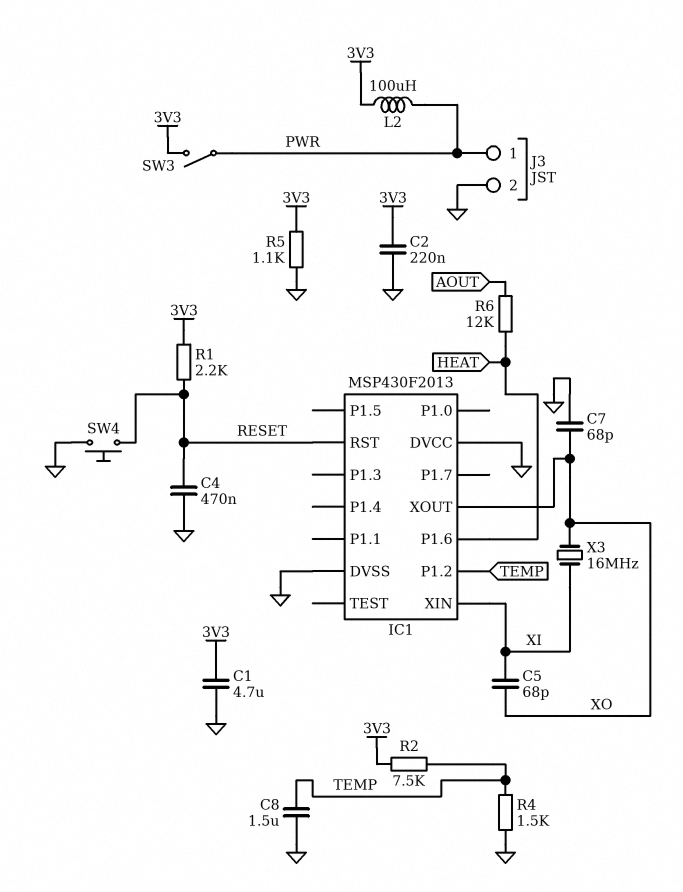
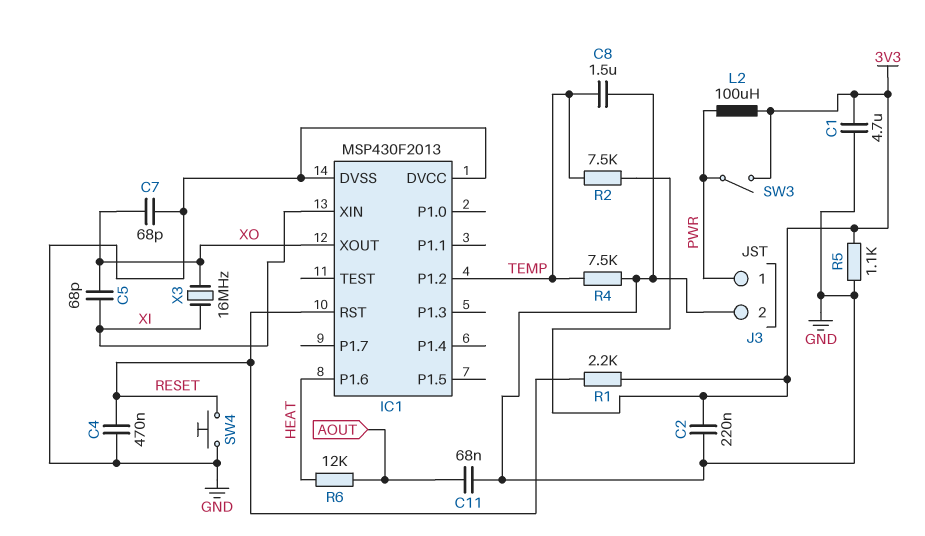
C11: none -> 68nF (AOUT, GND)
R4: 1.5k (GND, TEMP) -> 7.5k (GND, TEMP)

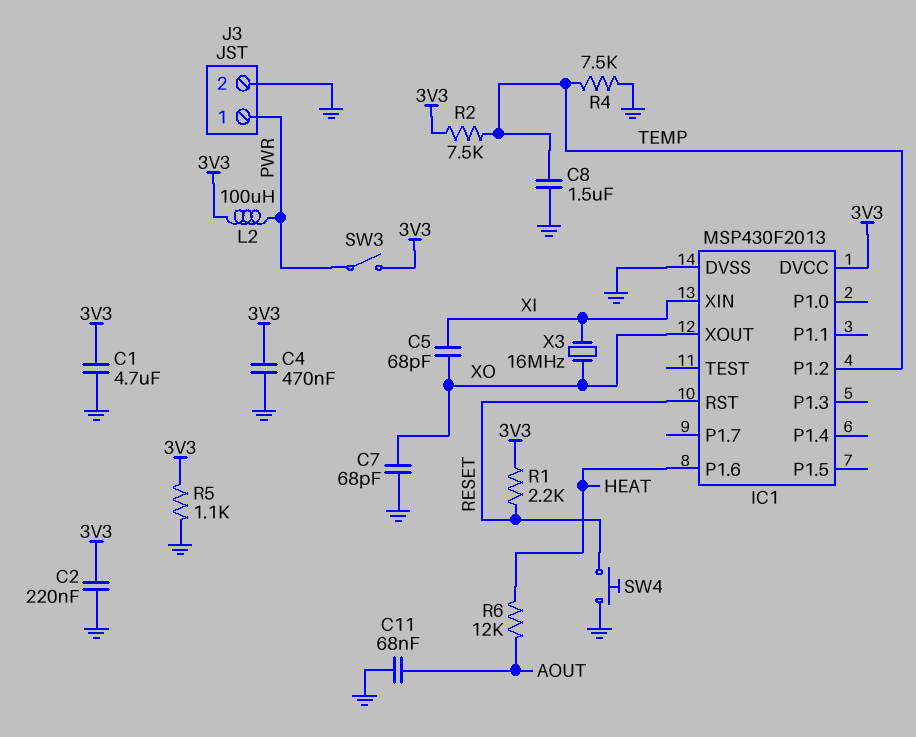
C4: 470nF (GND, RESET) -> 470nF (3V3, GND)
IC1 pin DVCC: GND -> 3V3

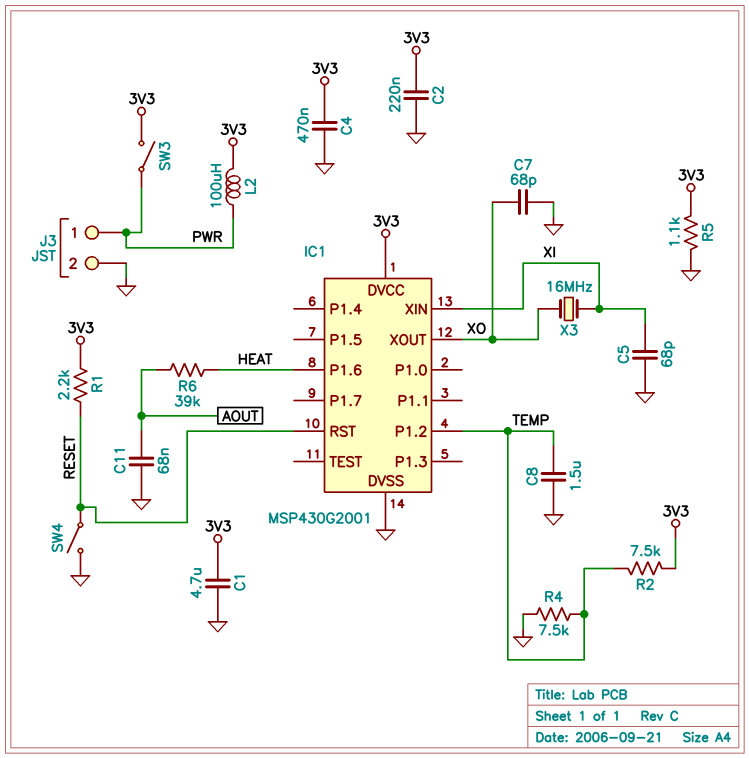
C5: 68pF (XI, XO) -> 68pF (GND, XI)
IC1: MSP430F2013 -> MSP430G2001
R6: 12k (AOUT, HEAT) -> 39k (AOUT, HEAT)
SW4: button (GND, RESET) -> switch (GND, RESET)

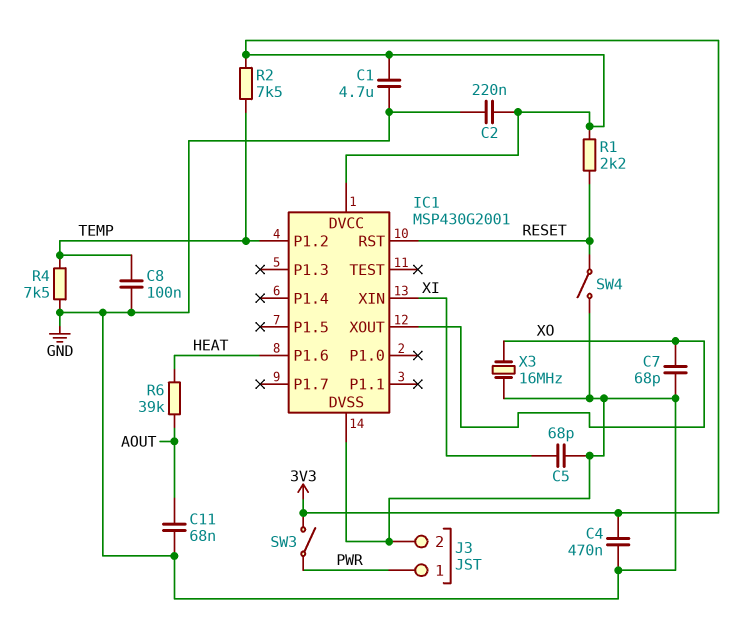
C8: 1.5uF (GND, TEMP) -> 100nF (GND, TEMP)
L2: 100uH (3V3, PWR) -> none
R5: 1.1k (3V3, GND) -> none
X3: 16MHz (XI, XO) -> 16MHz (GND, XO)

